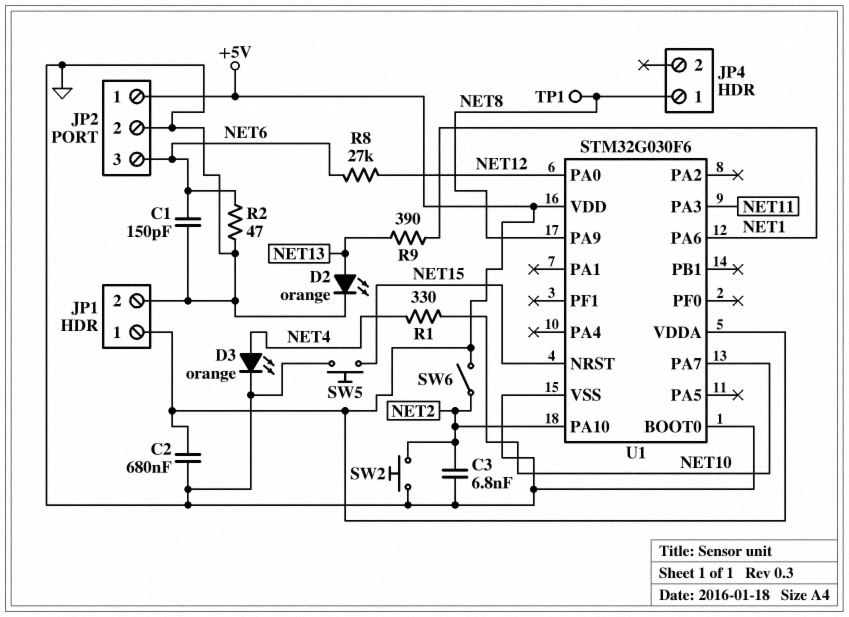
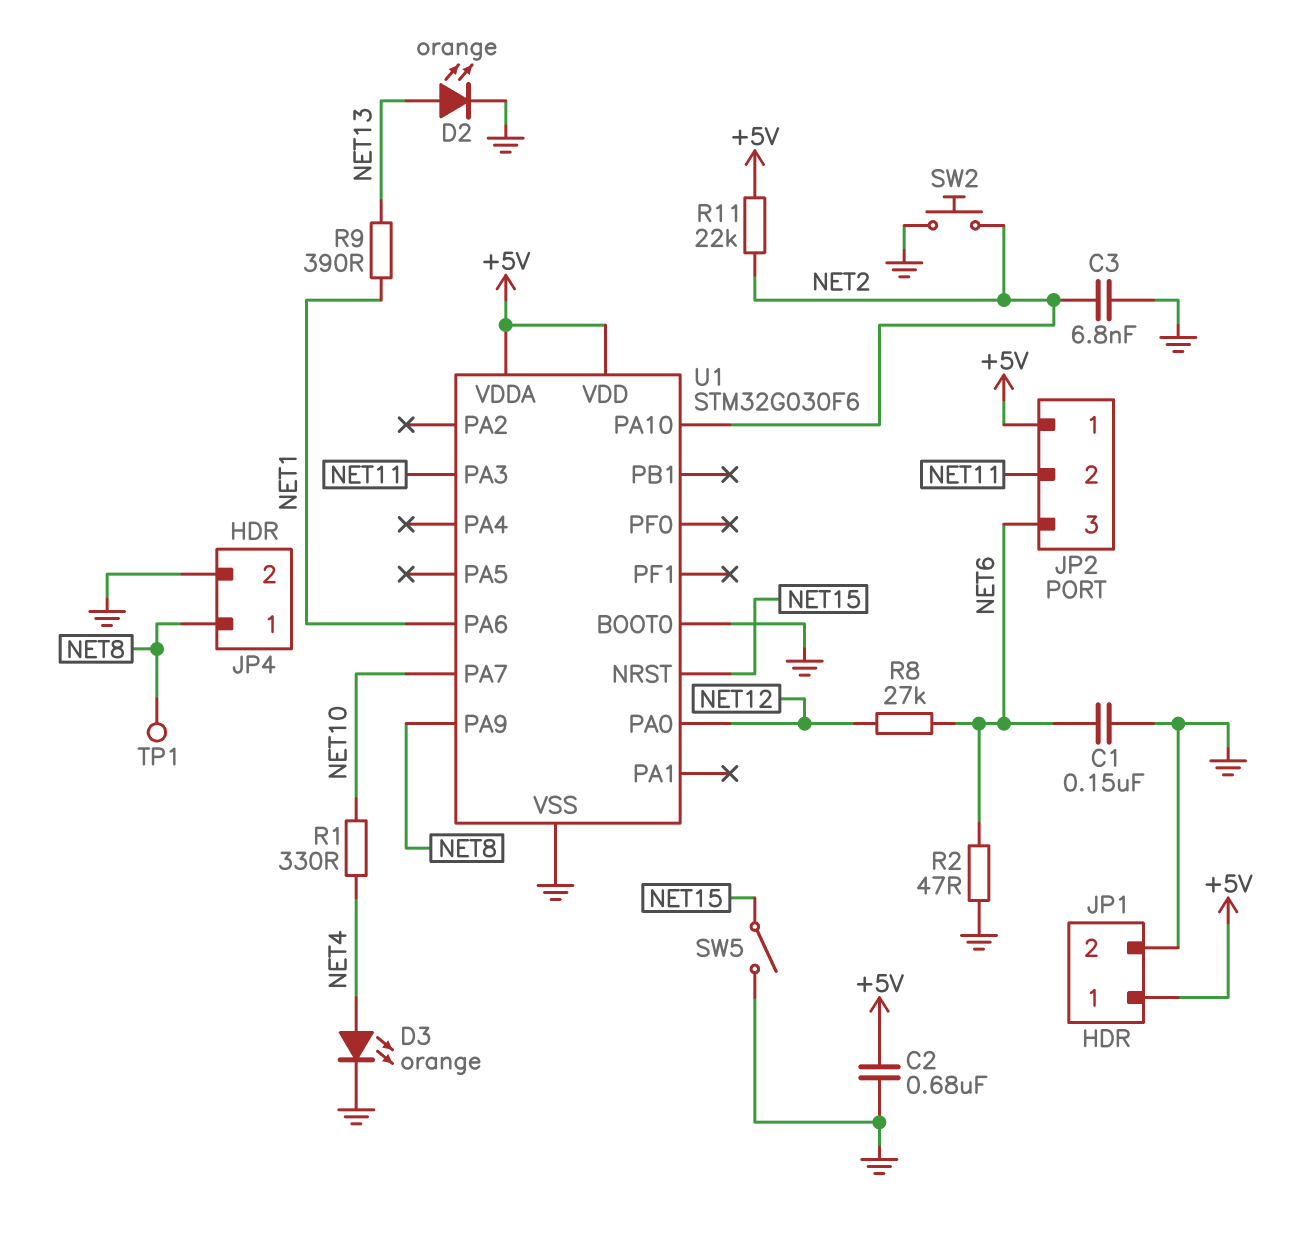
C1: 150pF (GND, NET6) -> 150nF (GND, NET6)
JP2 pin 2: GND -> NET11
JP4 pin 2: none -> GND
R11: none -> 22k (+5V, NET2)
SW5: button (GND, NET15) -> switch (GND, NET15)
SW6: switch (+5V, NET2) -> none

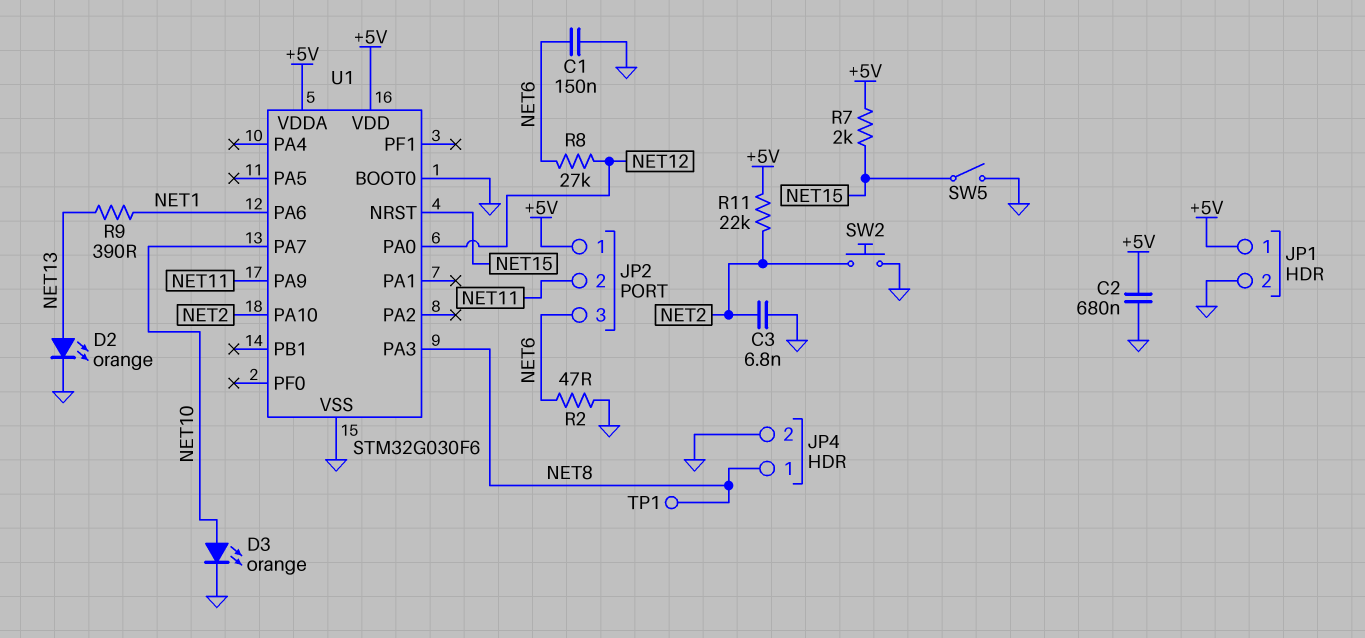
D3: LED orange (A NET4, K GND) -> LED orange (A NET10, K GND)
R1: 330 (NET4, NET10) -> none
R7: none -> 2k (+5V, NET15)
U1 pin PA3: NET11 -> NET8
U1 pin PA9: NET8 -> NET11

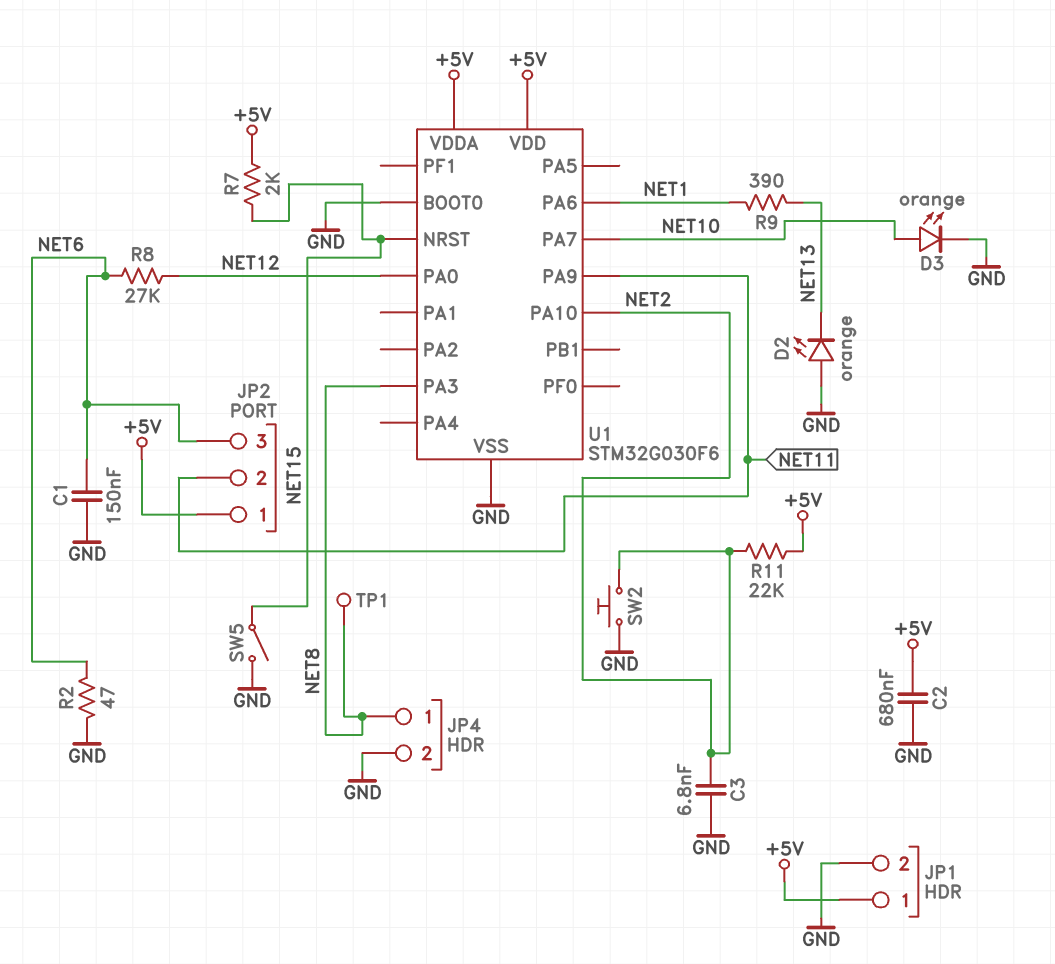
D2: LED orange (A NET13, K GND) -> LED orange (A GND, K NET13)

